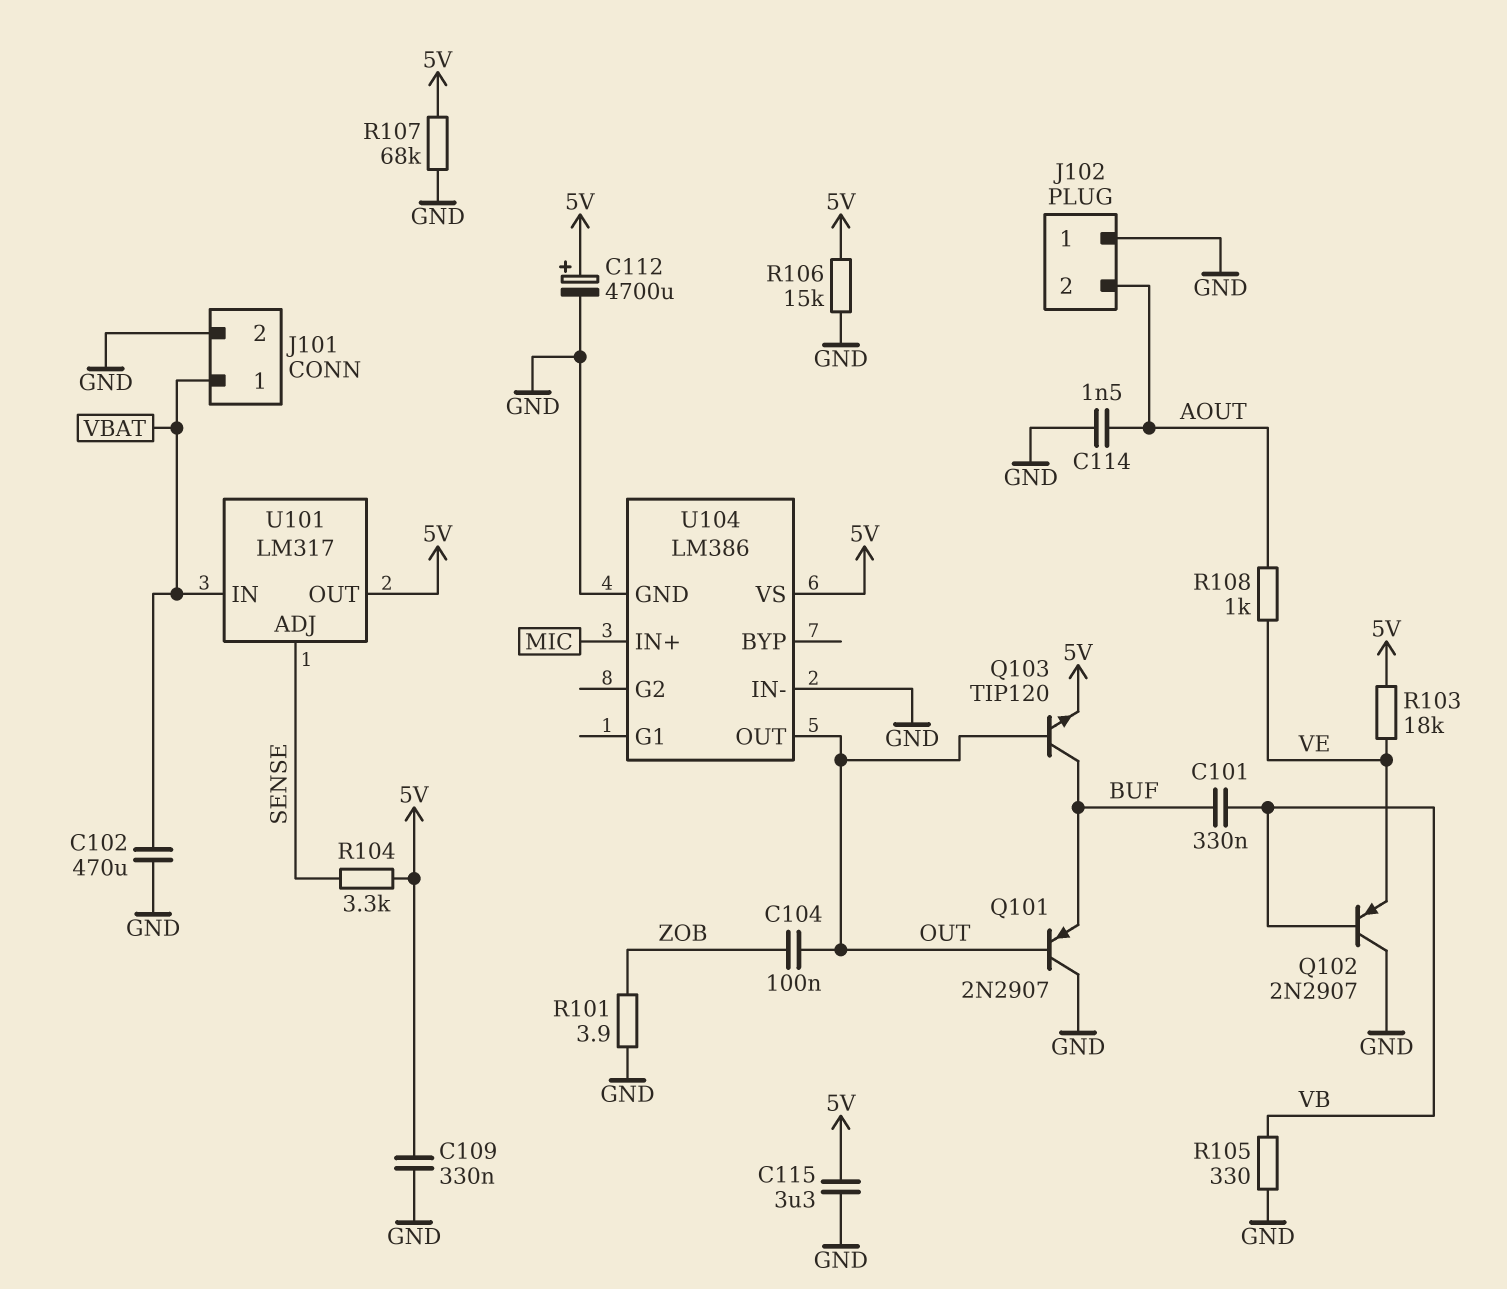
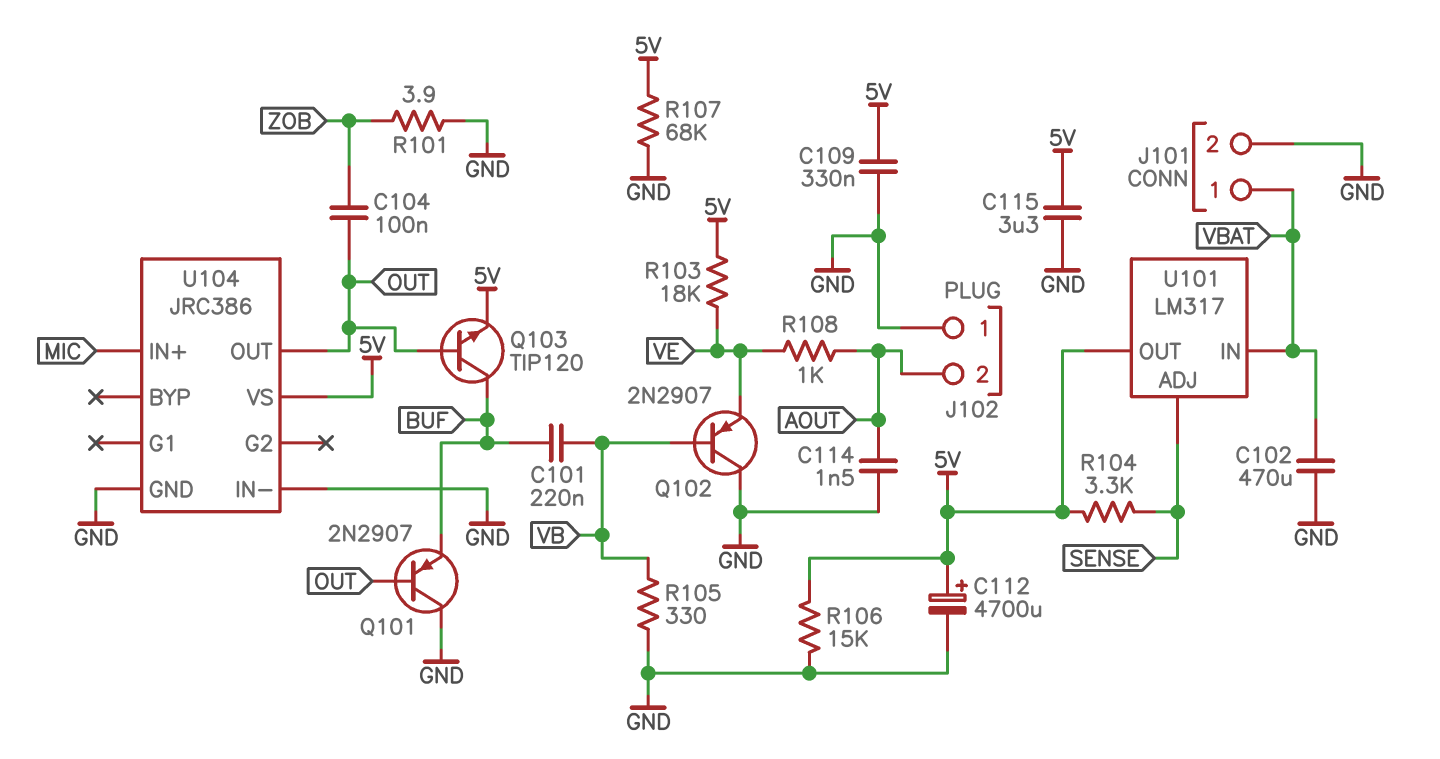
C101: 330nF (BUF, VB) -> 220nF (BUF, VB)
U104: LM386 -> JRC386

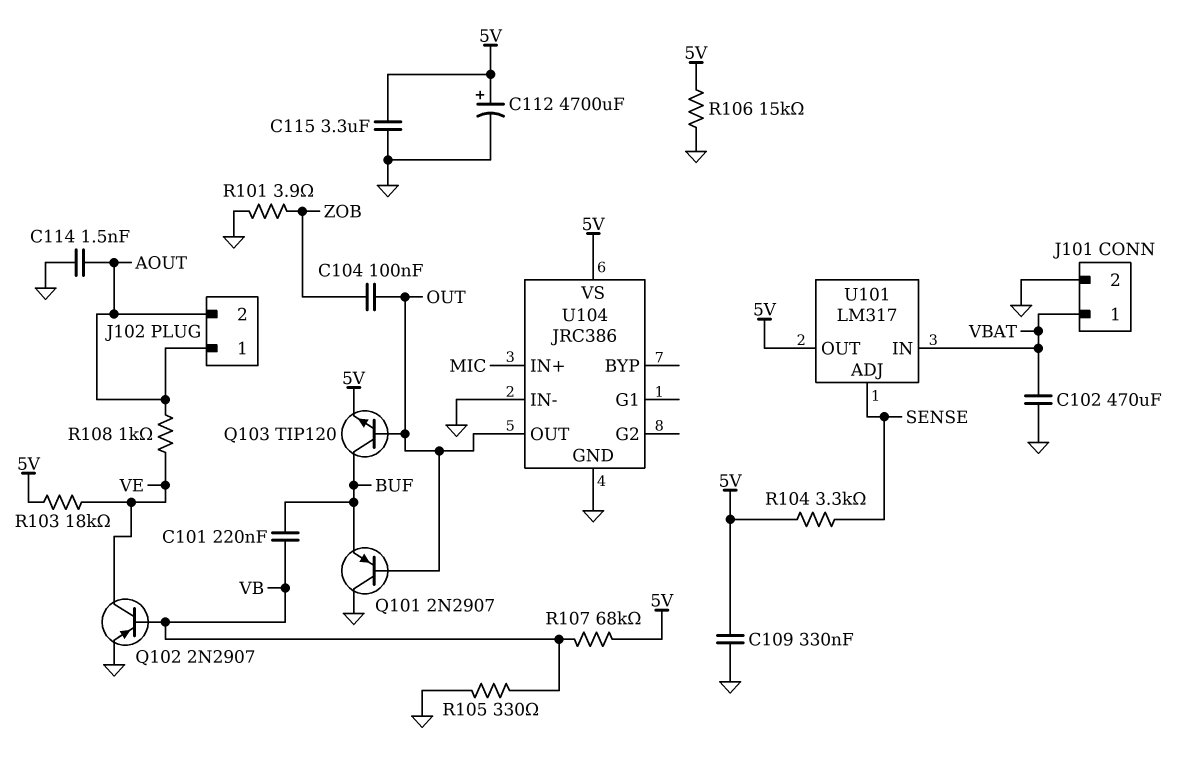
J102 pin 1: GND -> AOUT
Q102: PNP 2N2907 (B VB, C GND, E VE) -> PNP 2N2907 (B VB, C VE, E GND)
R107: 68k (5V, GND) -> 68k (5V, VB)

